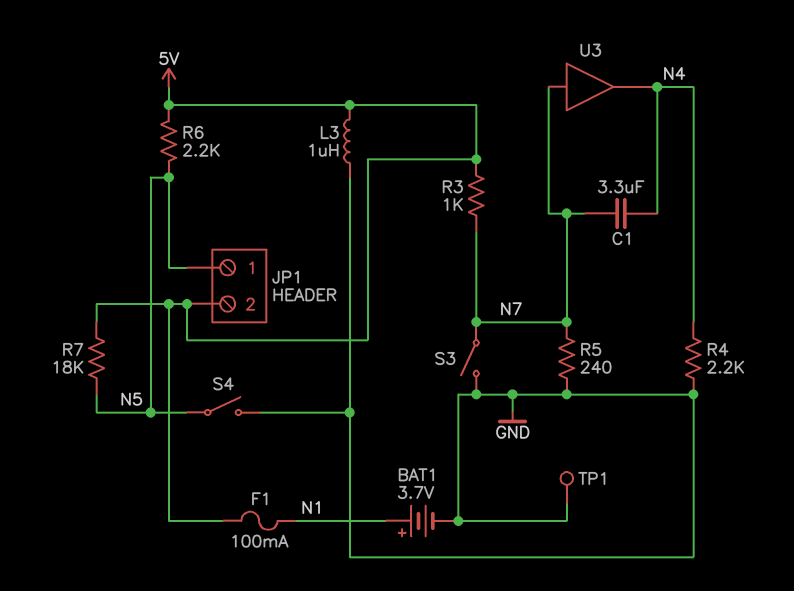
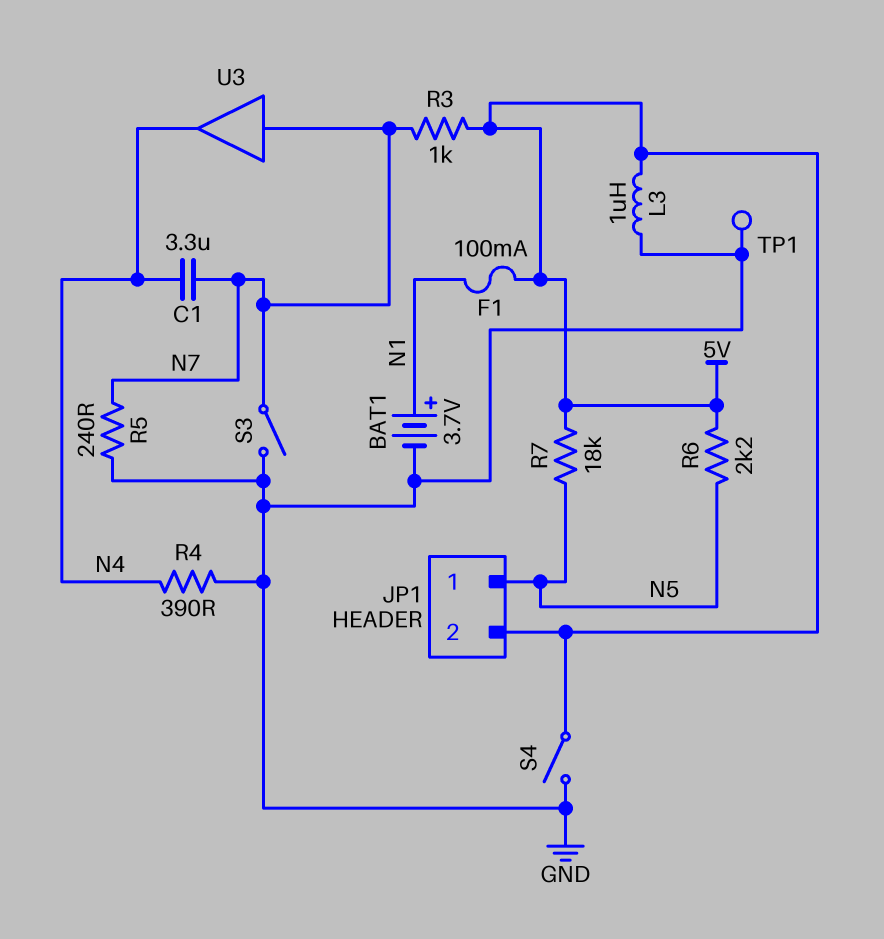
R4: 2.2k (GND, N4) -> 390 (GND, N4)
S4: switch (GND, N5) -> switch (5V, GND)

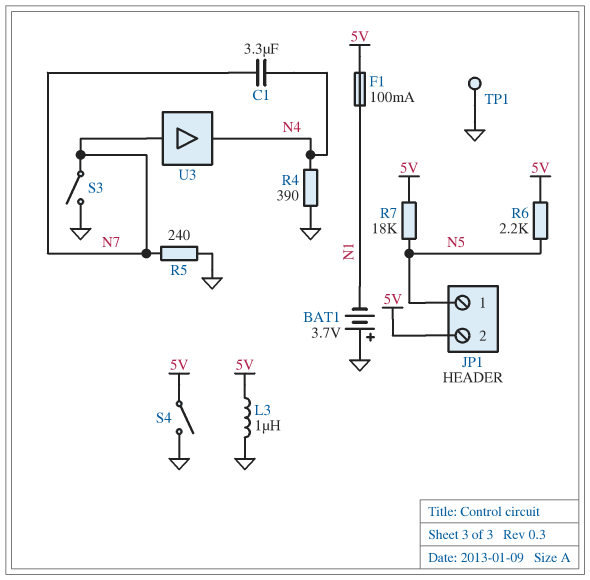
BAT1: 3.7V (plus N1, minus GND) -> 3.7V (plus GND, minus N1)
R3: 1k (5V, N7) -> none

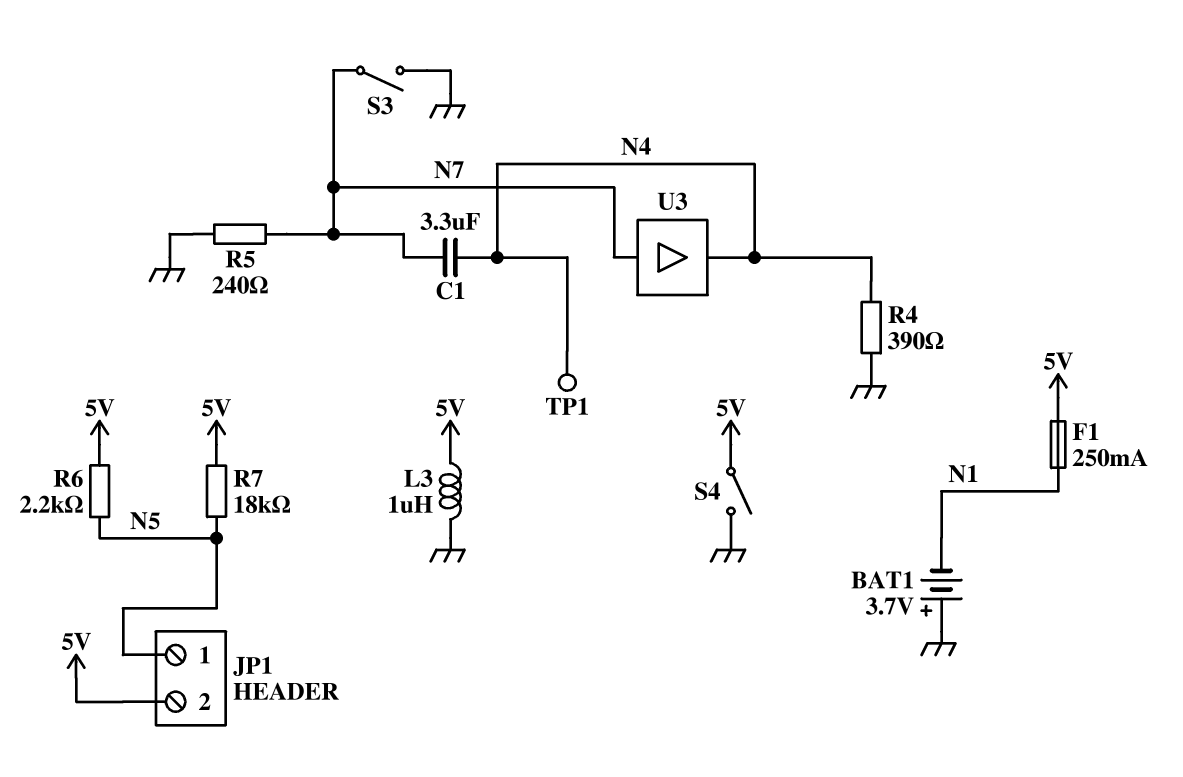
F1: 100mA (5V, N1) -> 250mA (5V, N1)
TP1: test point (GND) -> test point (N4)

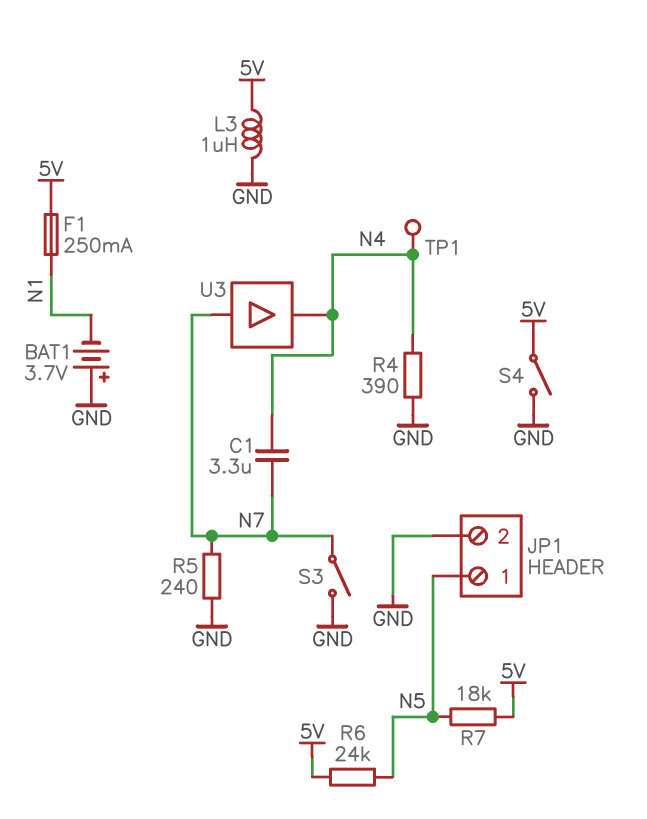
JP1 pin 2: 5V -> GND
R6: 2.2k (5V, N5) -> 24k (5V, N5)

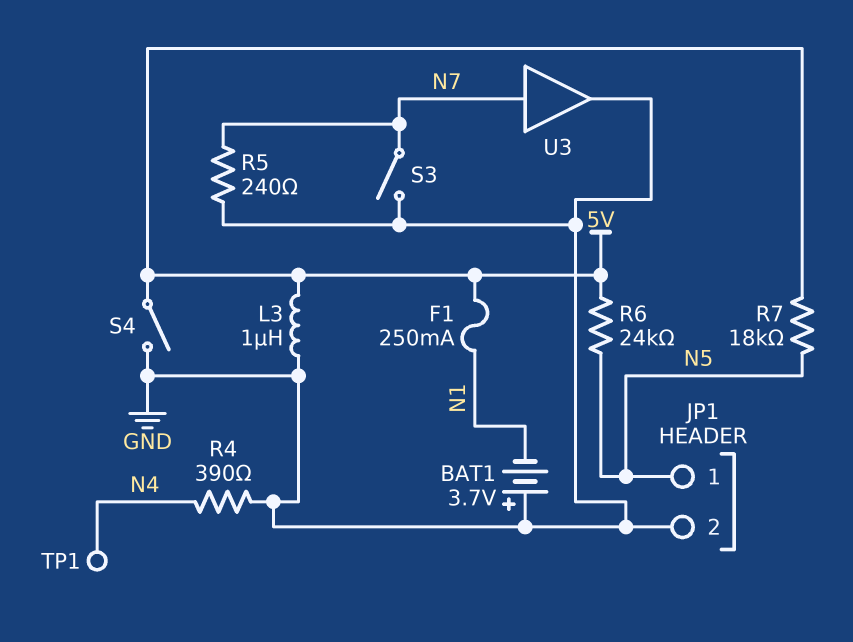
C1: 3.3uF (N4, N7) -> none
U3: buffer (in N7, out N4) -> buffer (in N7, out GND)

